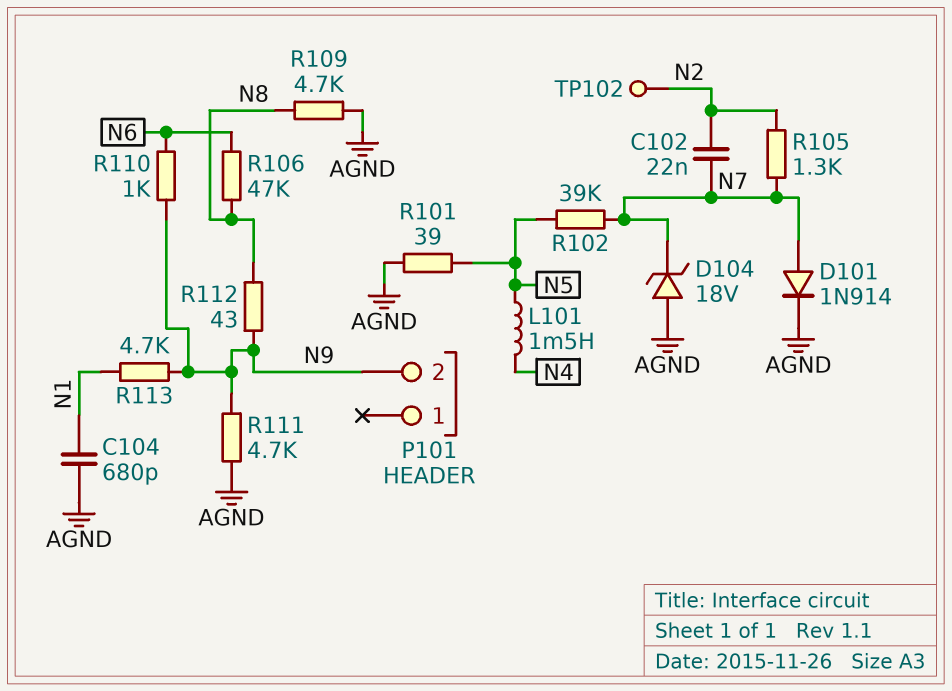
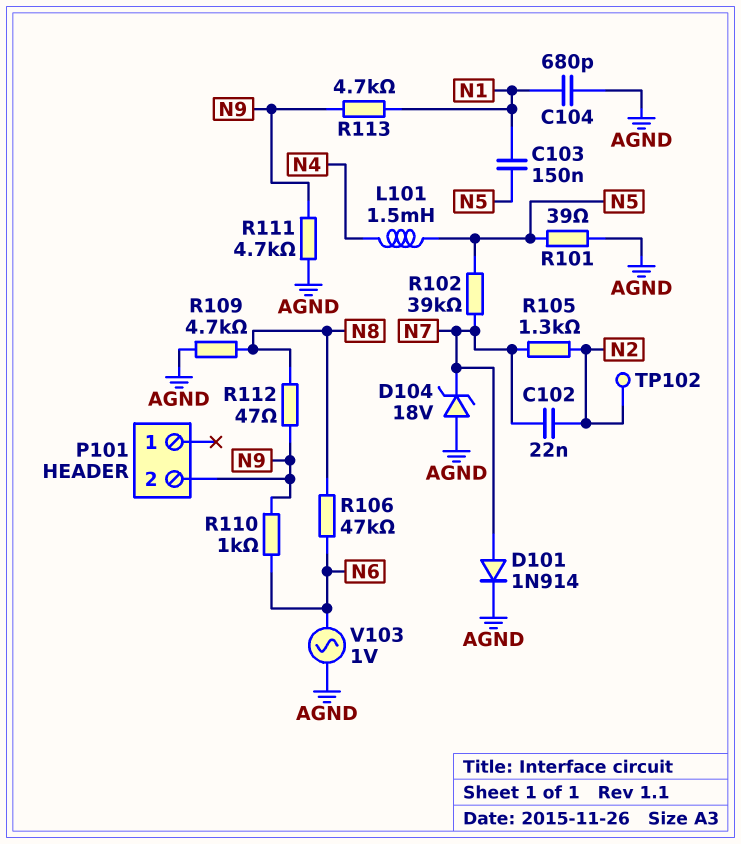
C103: none -> 150nF (N1, N5)
R112: 43 (N8, N9) -> 47 (N8, N9)
V103: none -> AC 1V (AGND, N6)

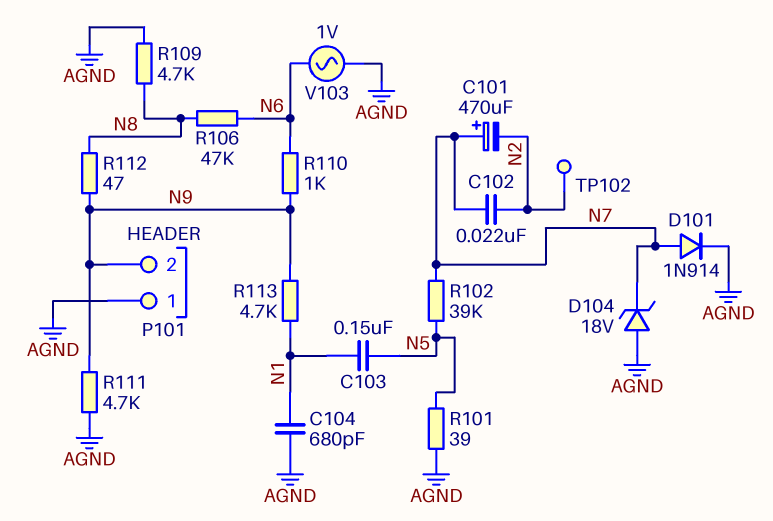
C101: none -> 470uF (plus N7, minus N2)
L101: 1.5mH (N4, N5) -> none
P101 pin 1: none -> AGND
R105: 1.3k (N2, N7) -> none

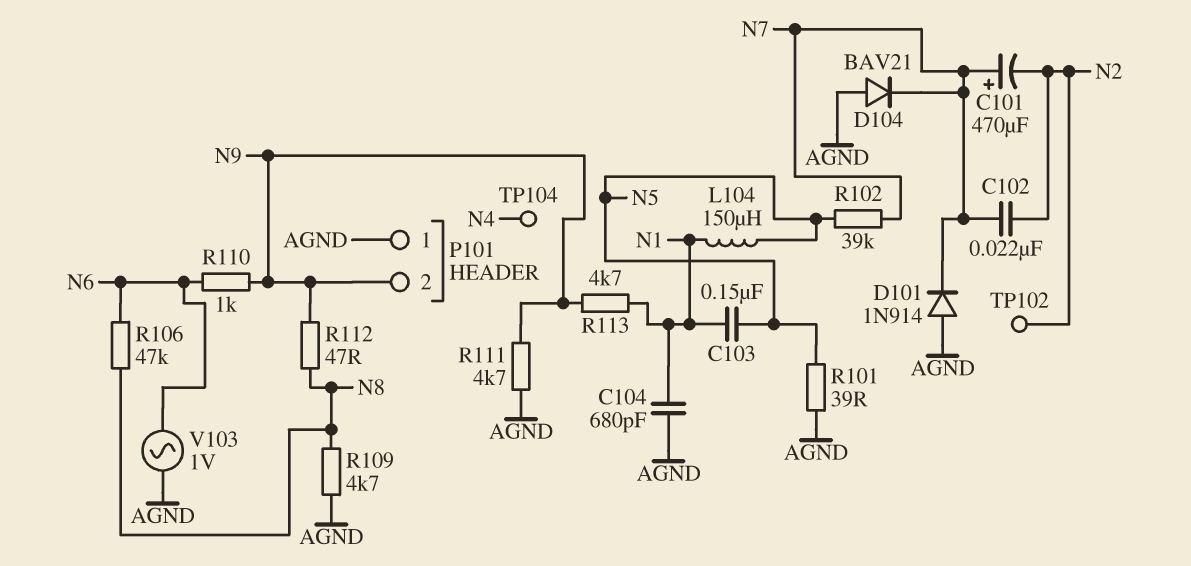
D101: diode 1N914 (A N7, K AGND) -> diode 1N914 (A AGND, K N7)
D104: zener 18V (A AGND, K N7) -> diode BAV21 (A AGND, K N7)
L104: none -> 150uH (N1, N5)
TP104: none -> test point (N4)

